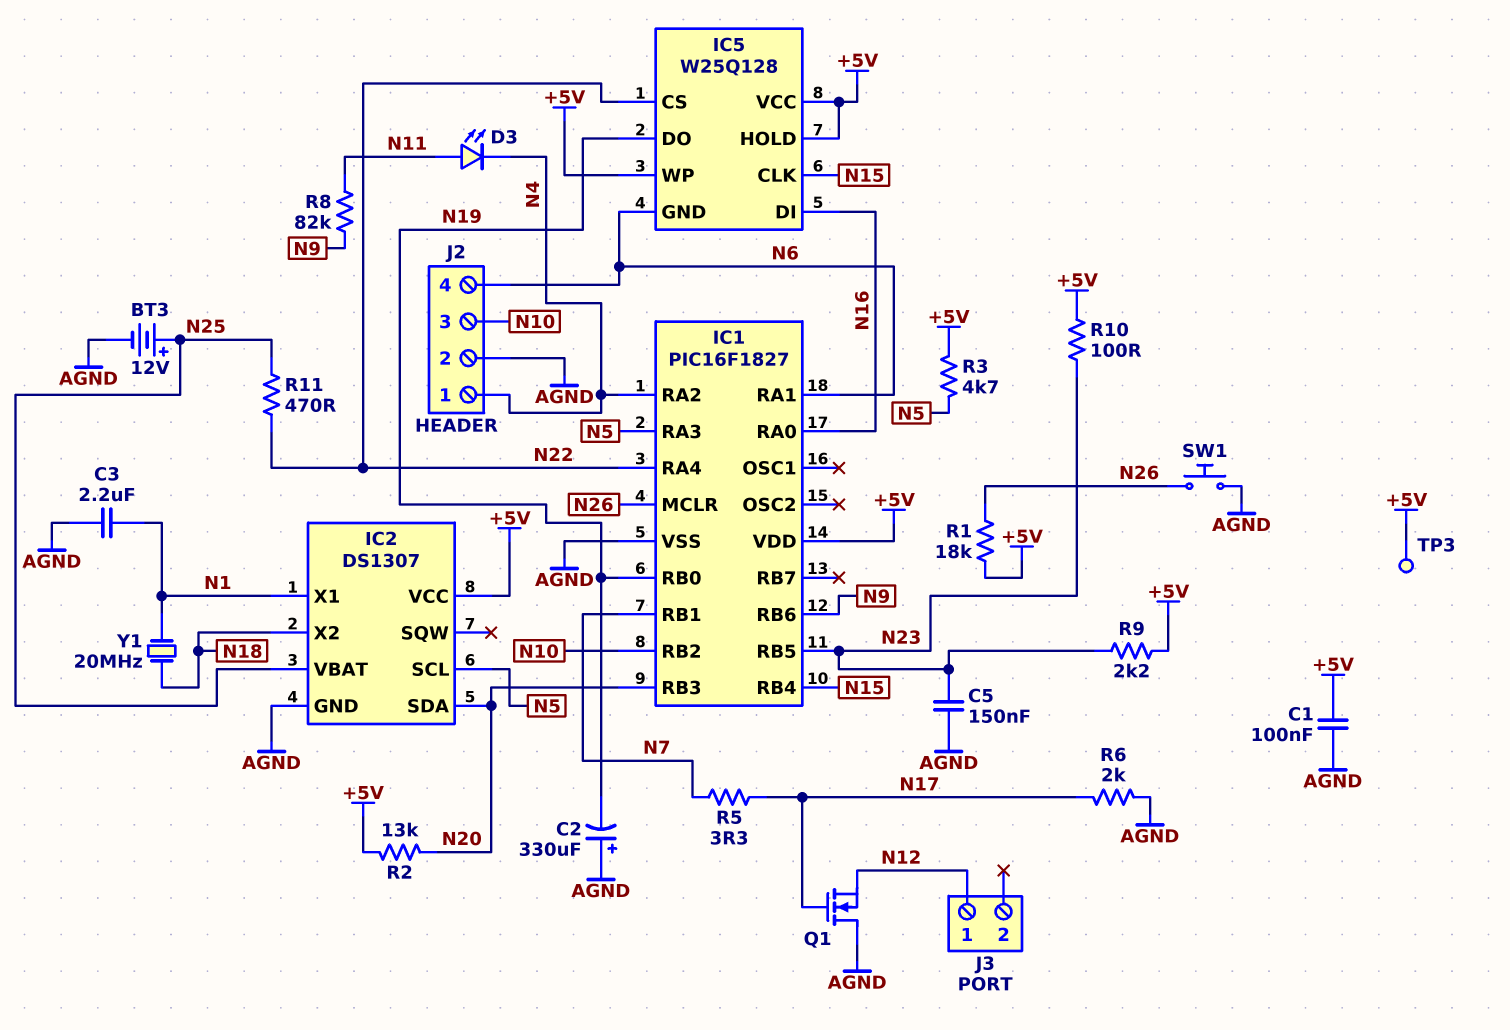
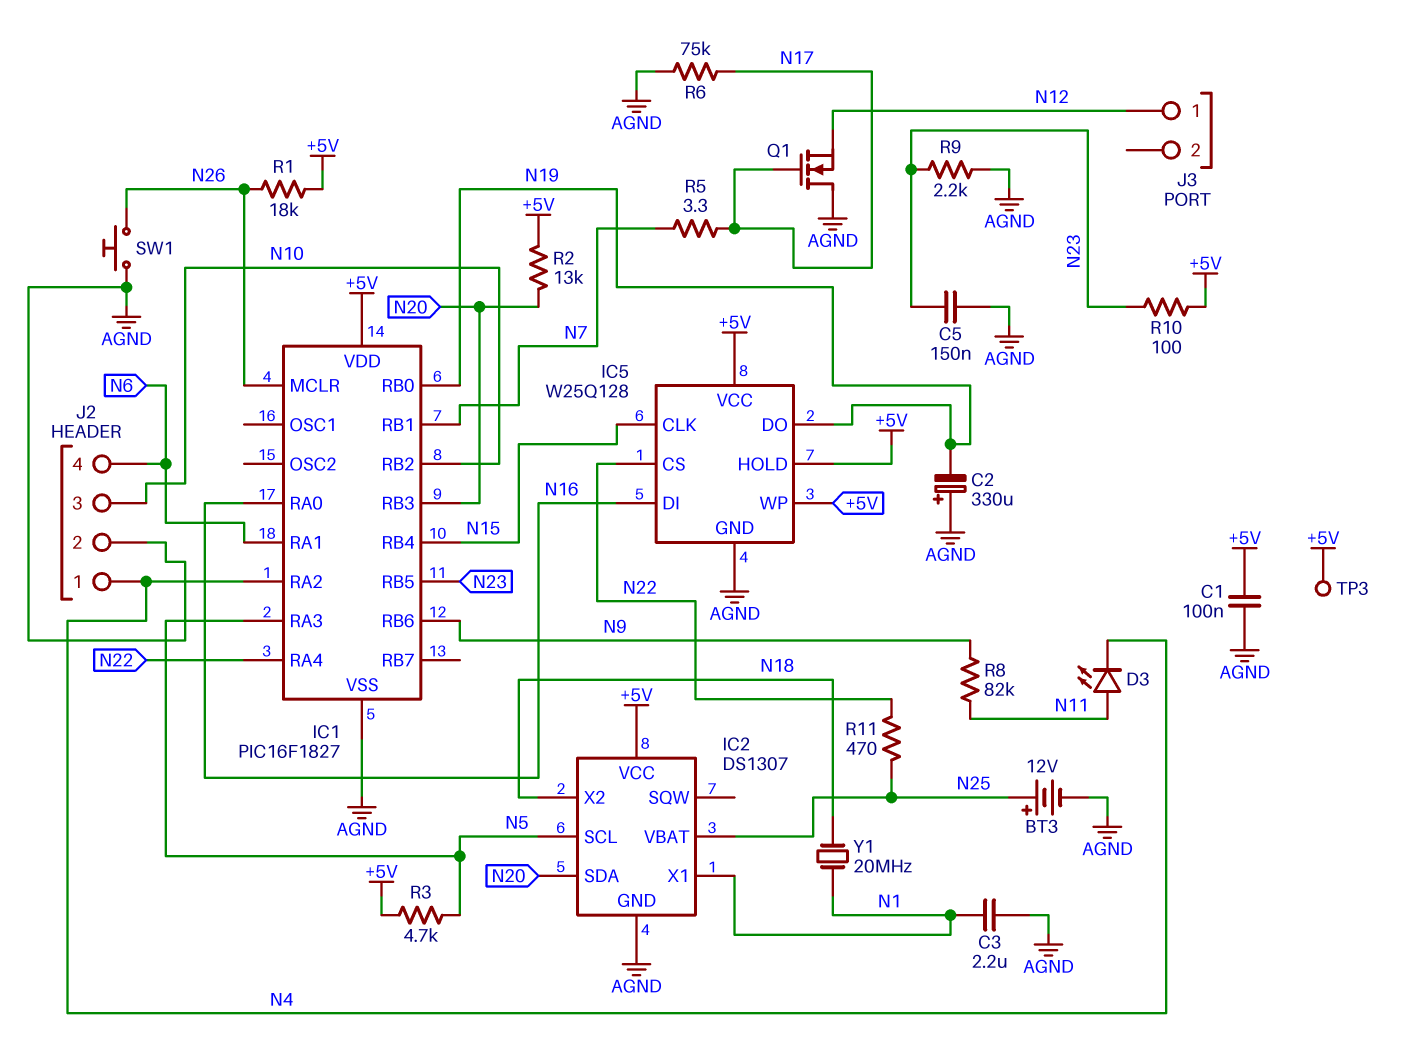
IC5 pin GND: N6 -> AGND
R6: 2k (AGND, N17) -> 75k (AGND, N17)
R9: 2.2k (+5V, N23) -> 2.2k (AGND, N23)

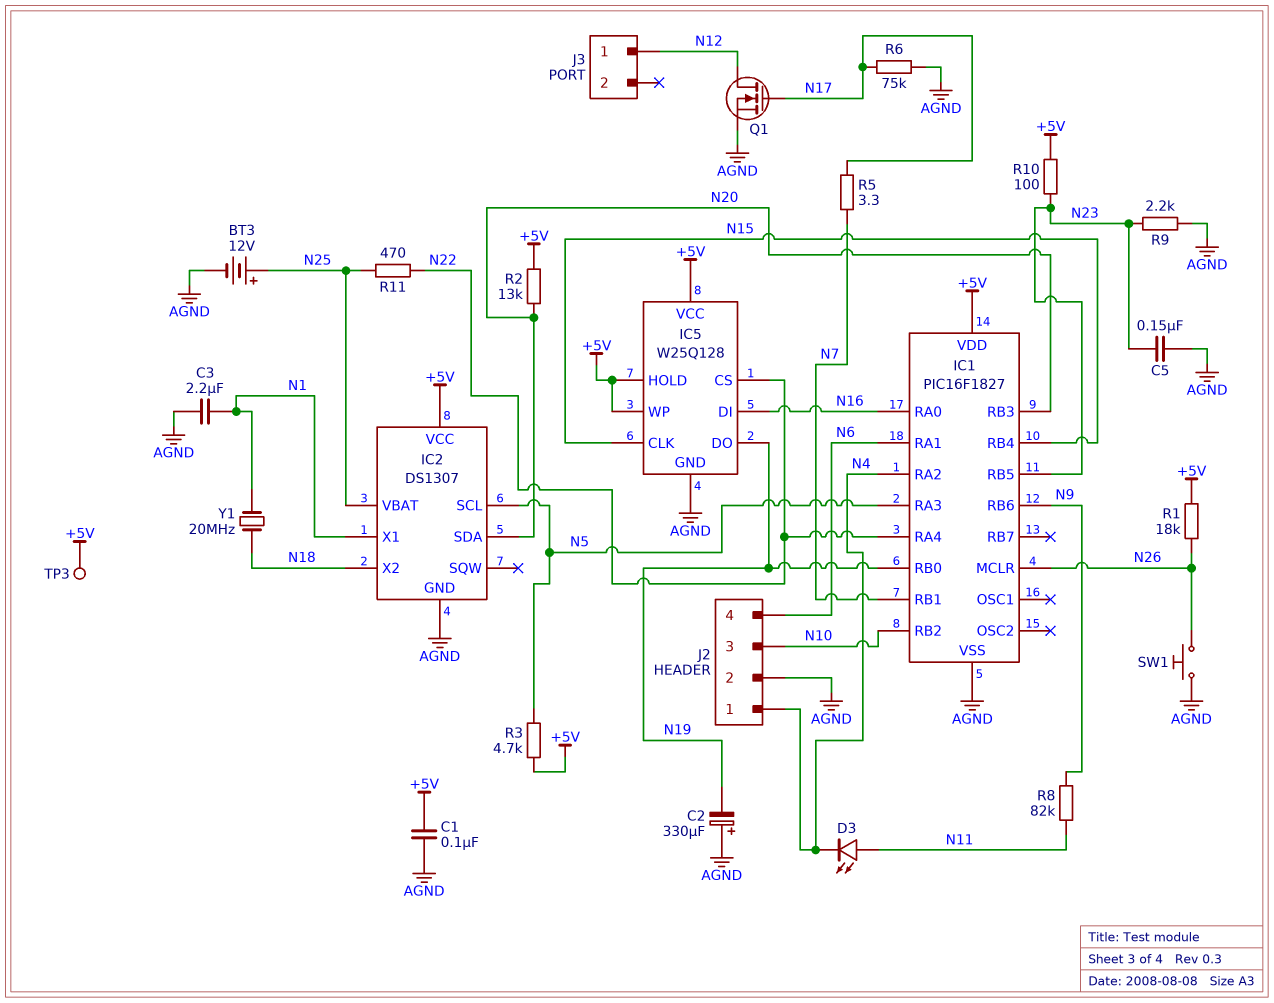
Q1: NMOS (G N17, D AGND, S N12) -> NMOS (G N17, D N12, S AGND)

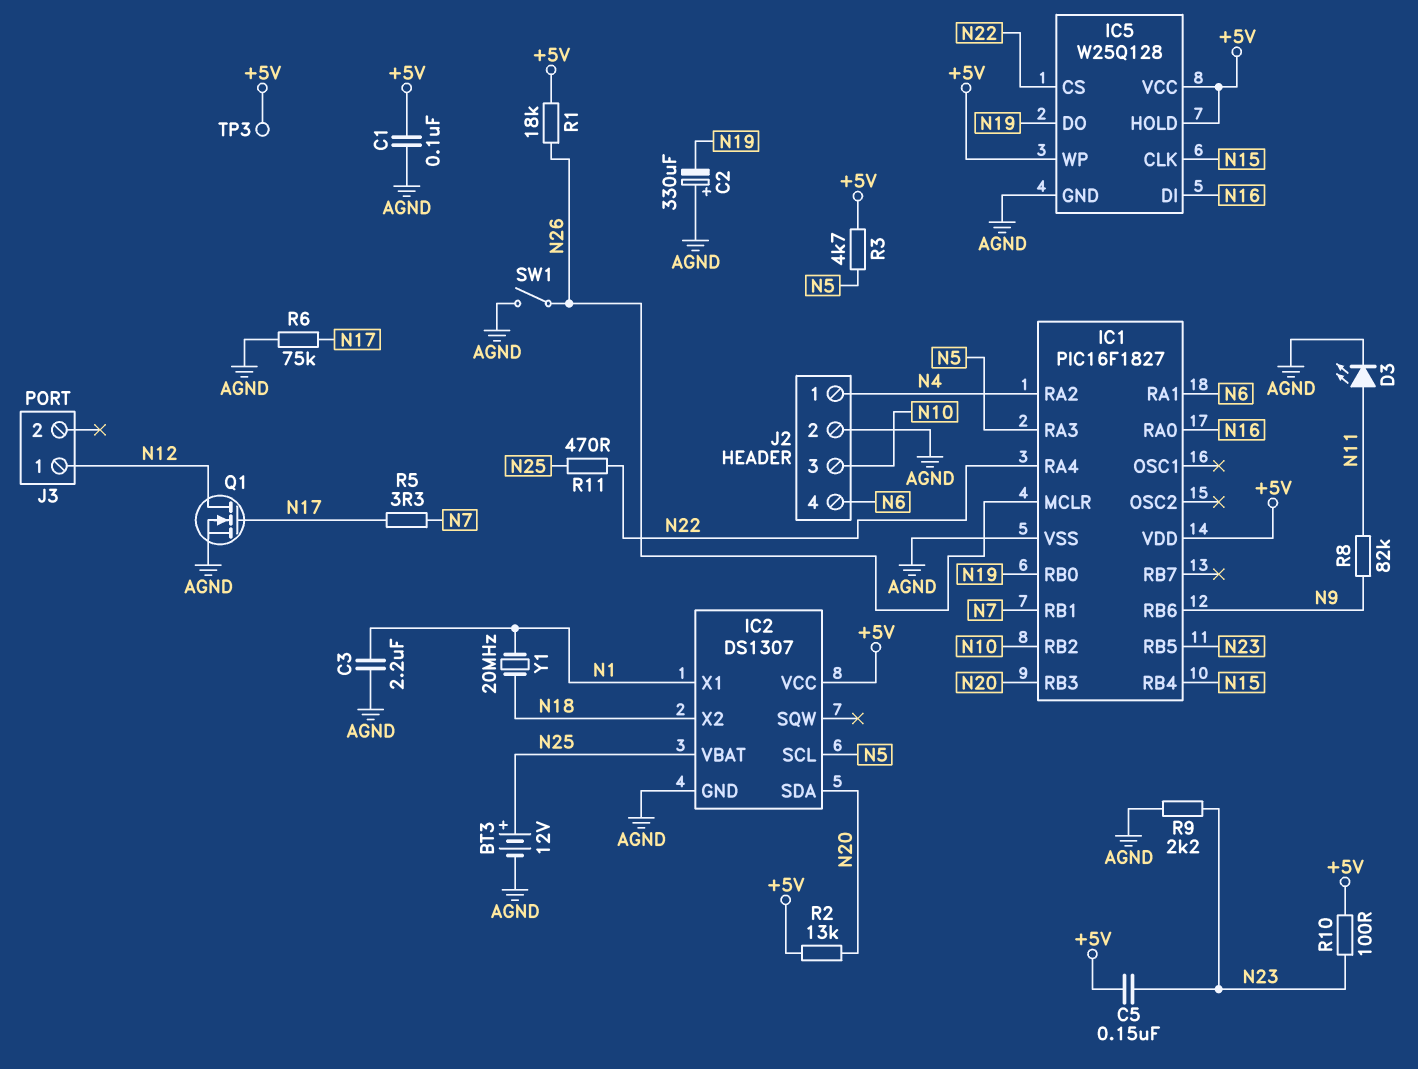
C5: 150nF (AGND, N23) -> 150nF (+5V, N23)
D3: LED (A N11, K N4) -> LED (A N11, K AGND)
SW1: button (AGND, N26) -> switch (AGND, N26)

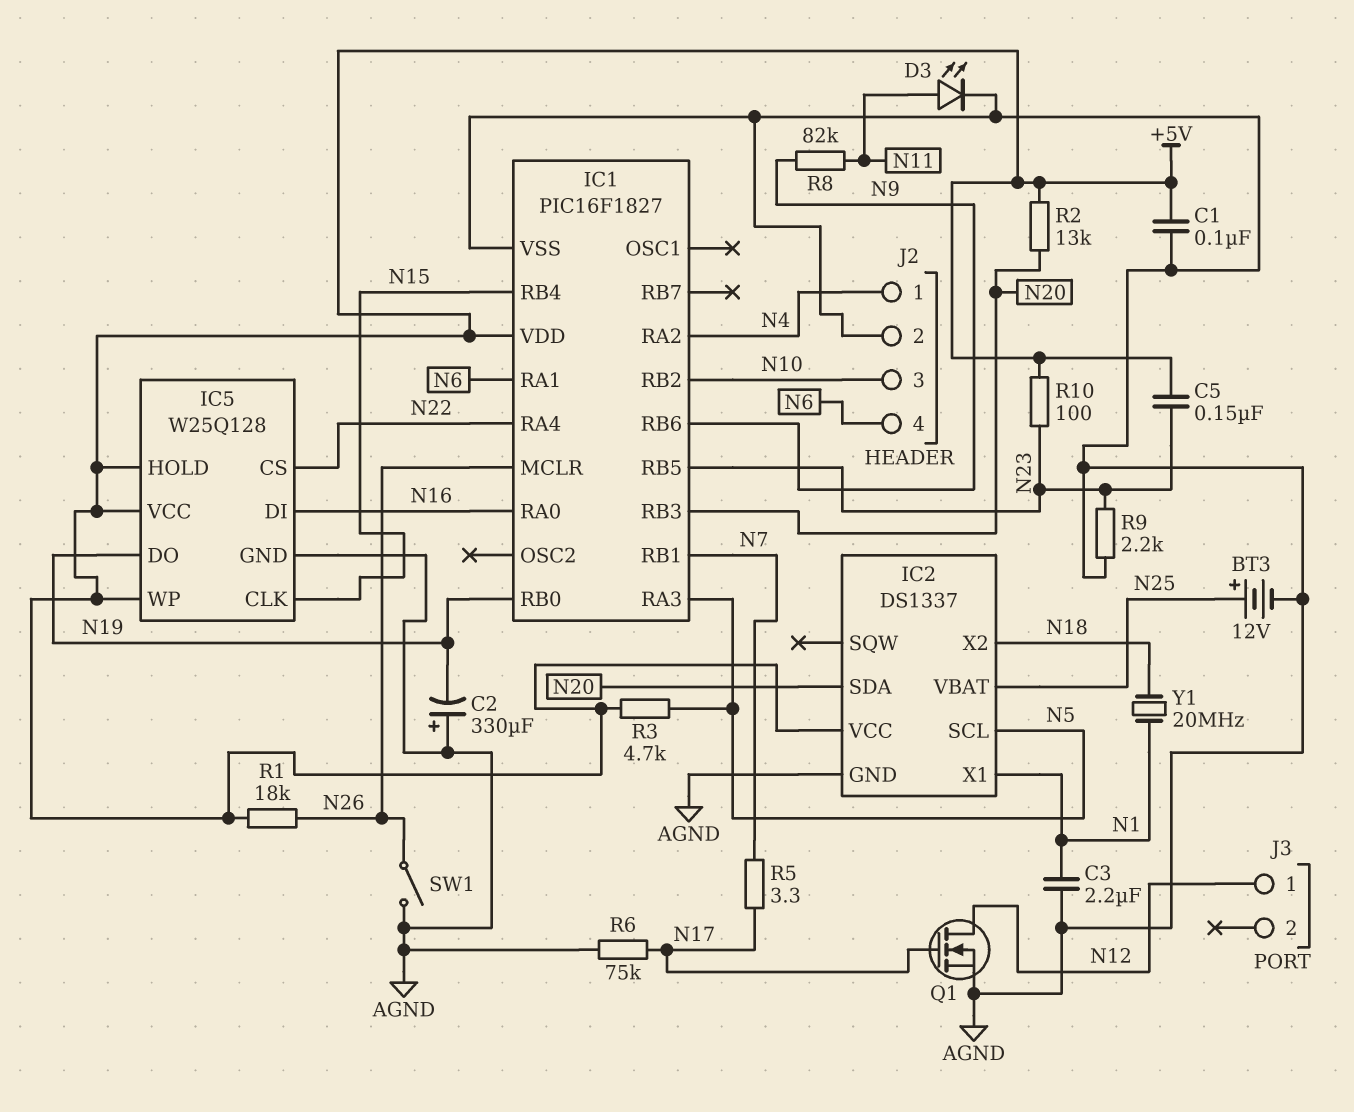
IC2: DS1307 -> DS1337
R11: 470 (N22, N25) -> none
TP3: test point (+5V) -> none

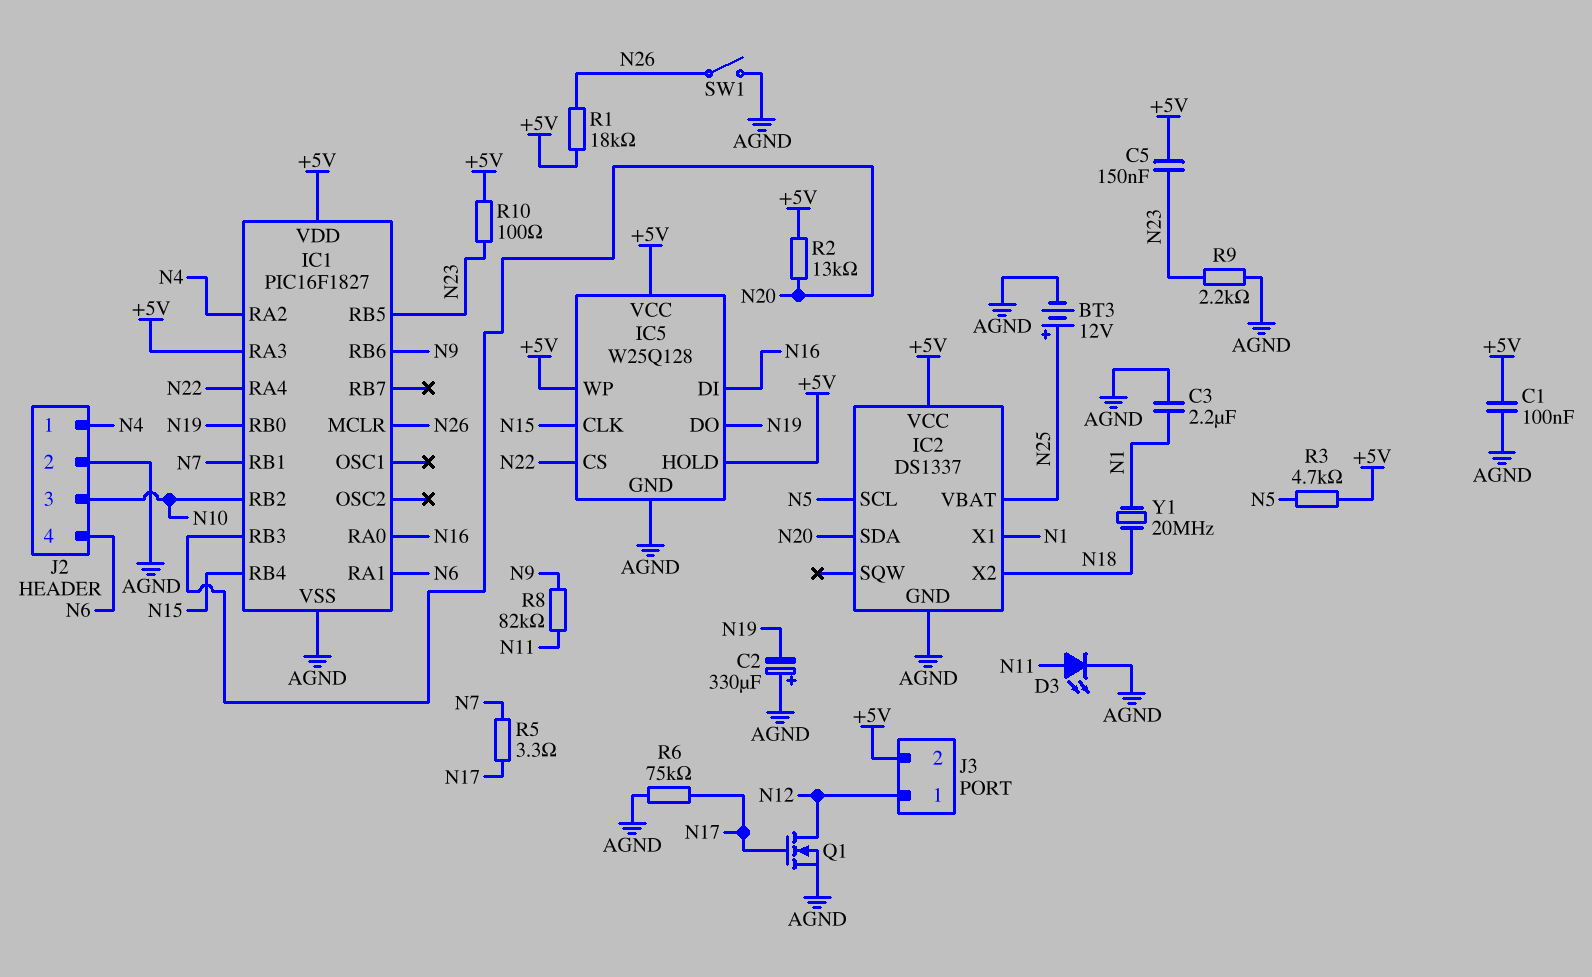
IC1 pin RA3: N5 -> +5V
J3 pin 2: none -> +5V

